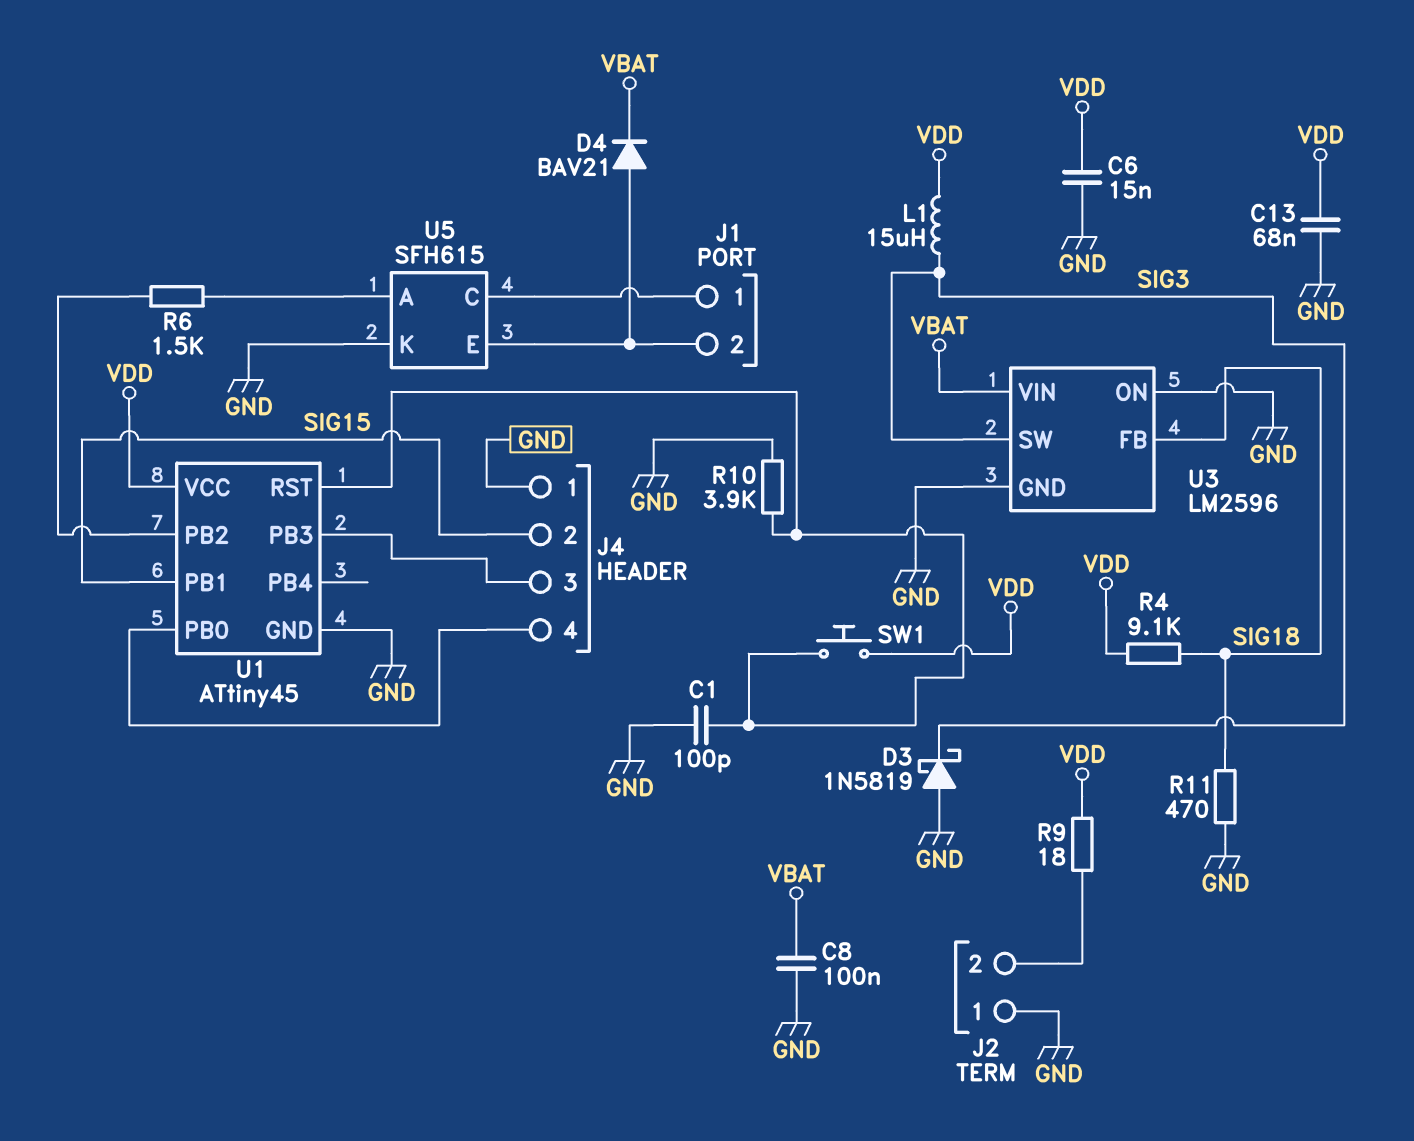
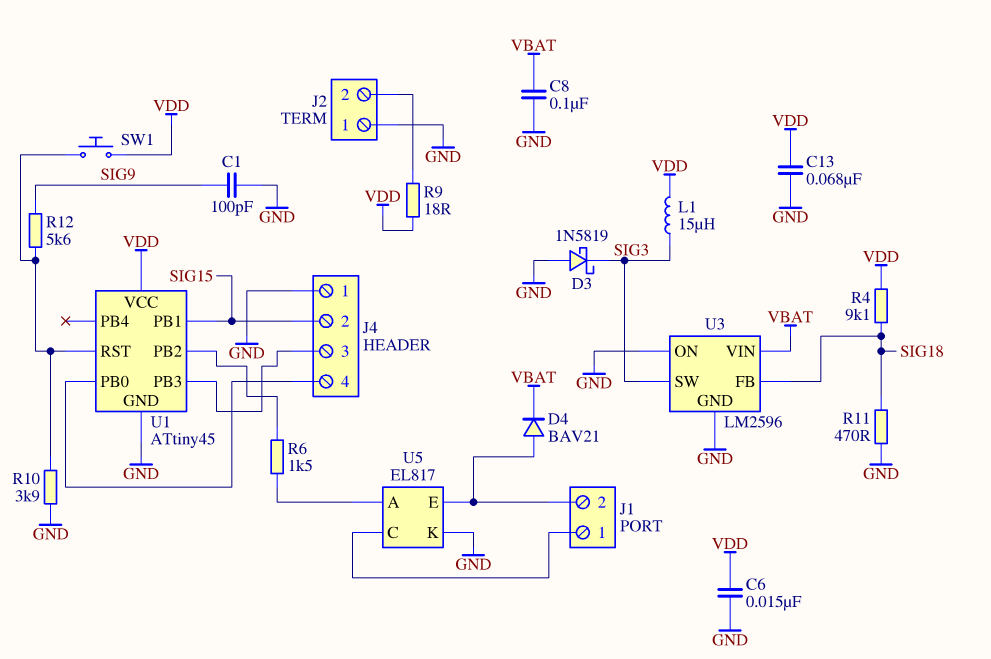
C1: 100pF (GND, U1/RST) -> 100pF (GND, SIG9)
R12: none -> 5.6k (SIG9, U1/RST)
U5: SFH615 -> EL817

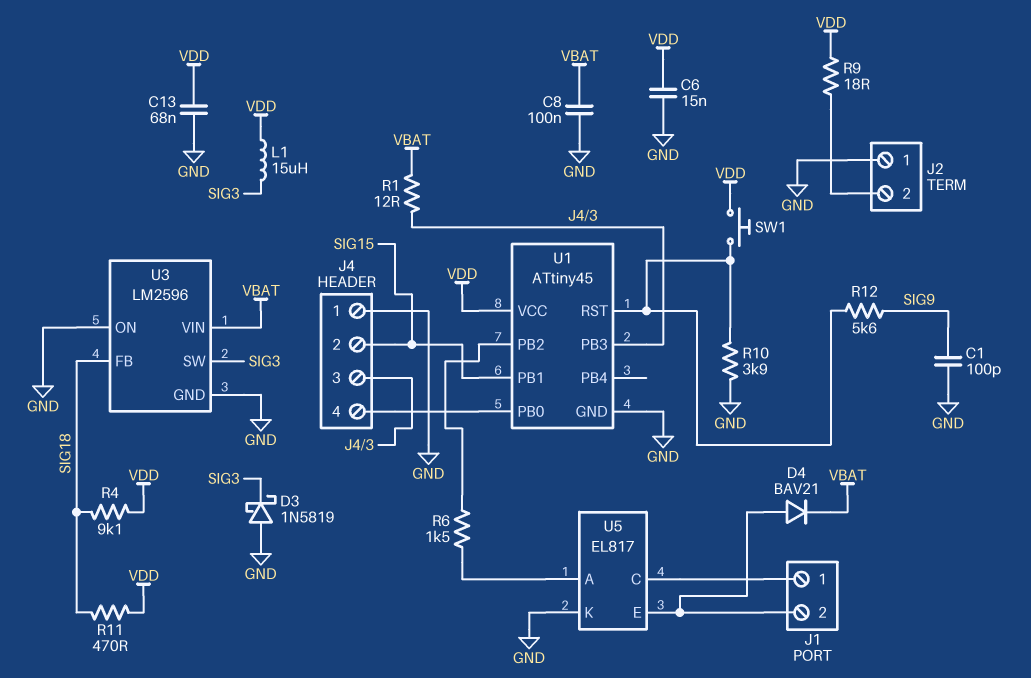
R1: none -> 12 (J4/3, VBAT)
R11: 470 (GND, SIG18) -> 470 (SIG18, VDD)

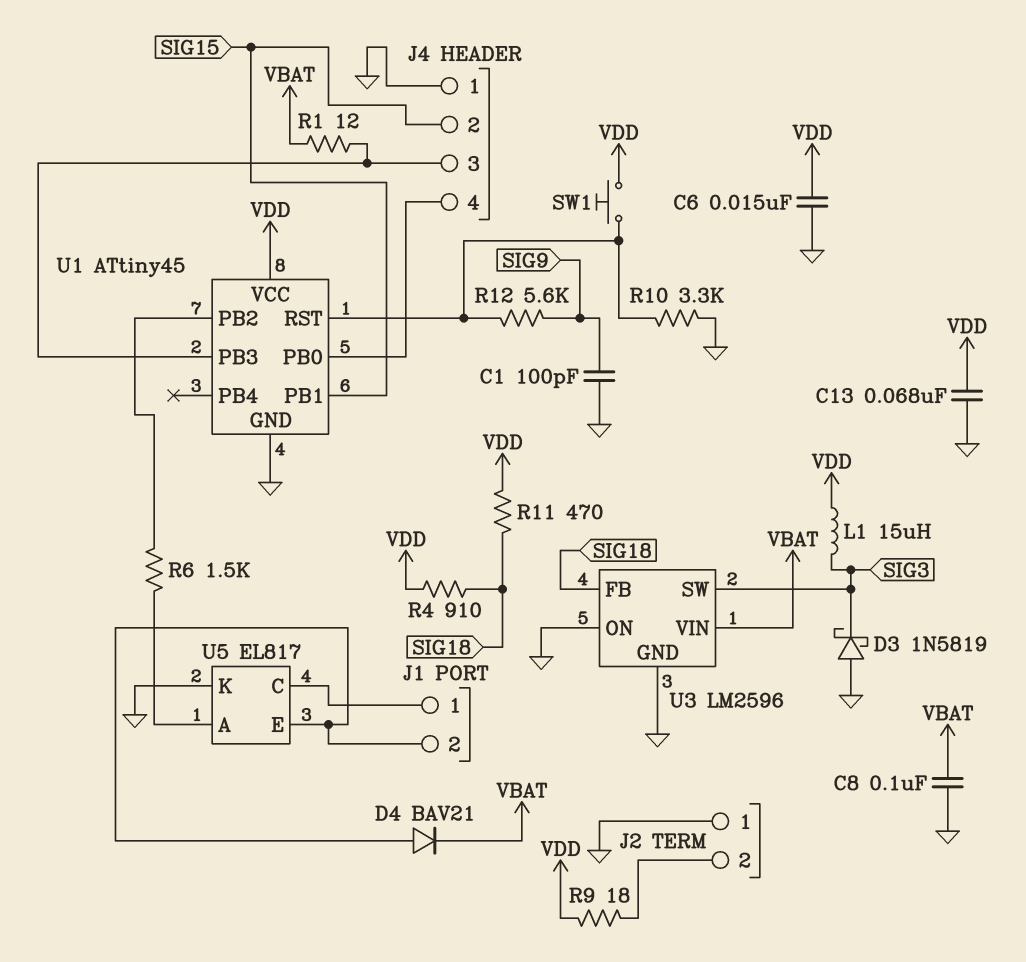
R4: 9.1k (SIG18, VDD) -> 910 (SIG18, VDD)
R10: 3.9k (GND, U1/RST) -> 3.3k (GND, U1/RST)

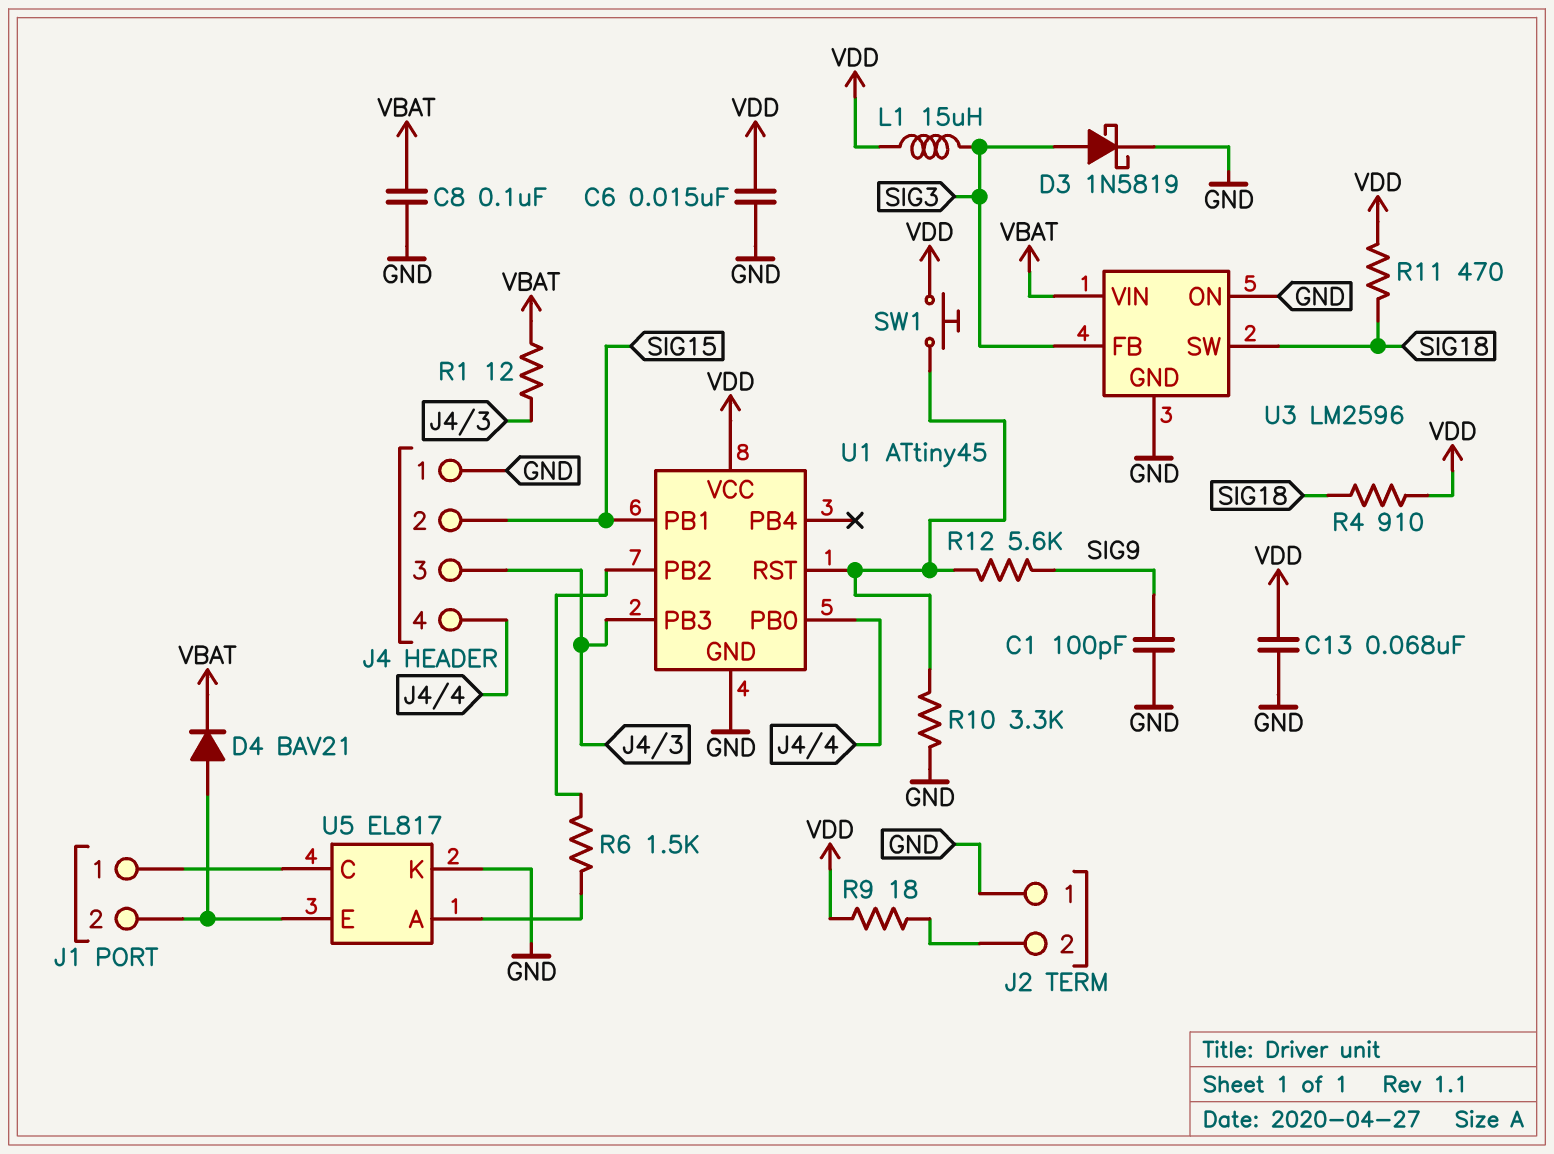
D3: schottky 1N5819 (A GND, K SIG3) -> schottky 1N5819 (A SIG3, K GND)
U3 pin FB: SIG18 -> SIG3
U3 pin SW: SIG3 -> SIG18

